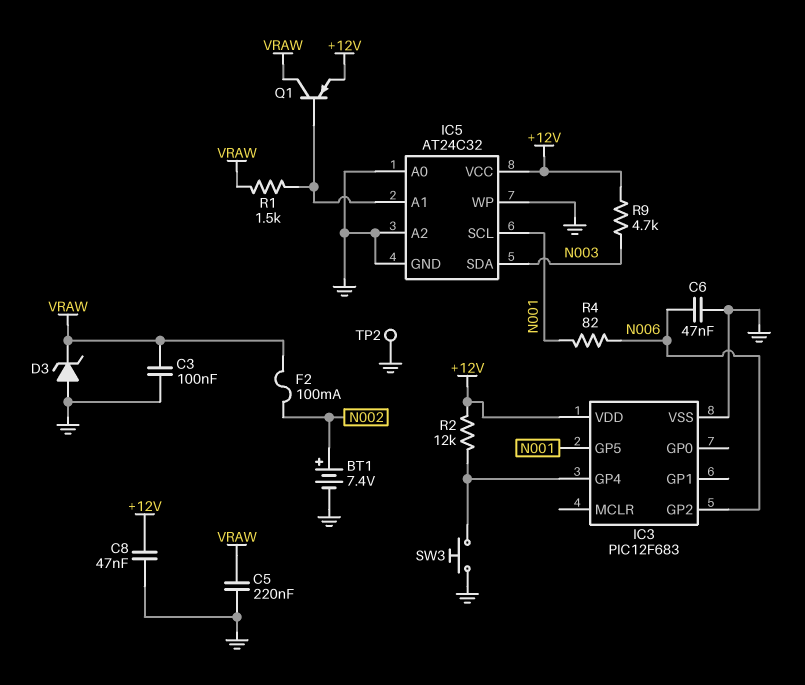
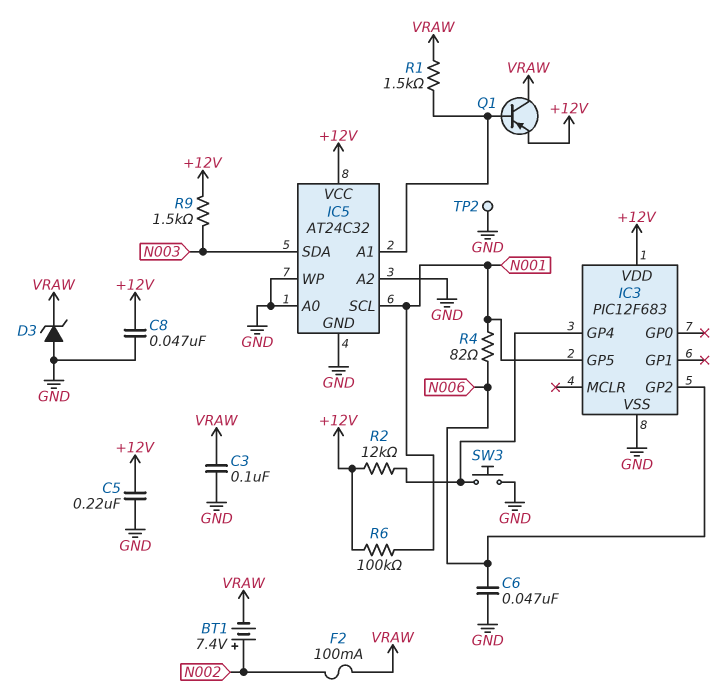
BT1: 7.4V (plus N002, minus GND) -> 7.4V (plus N002, minus VRAW)
C5: 220nF (GND, VRAW) -> 220nF (+12V, GND)
R6: none -> 100k (+12V, N001)
R9: 4.7k (+12V, N003) -> 1.5k (+12V, N003)

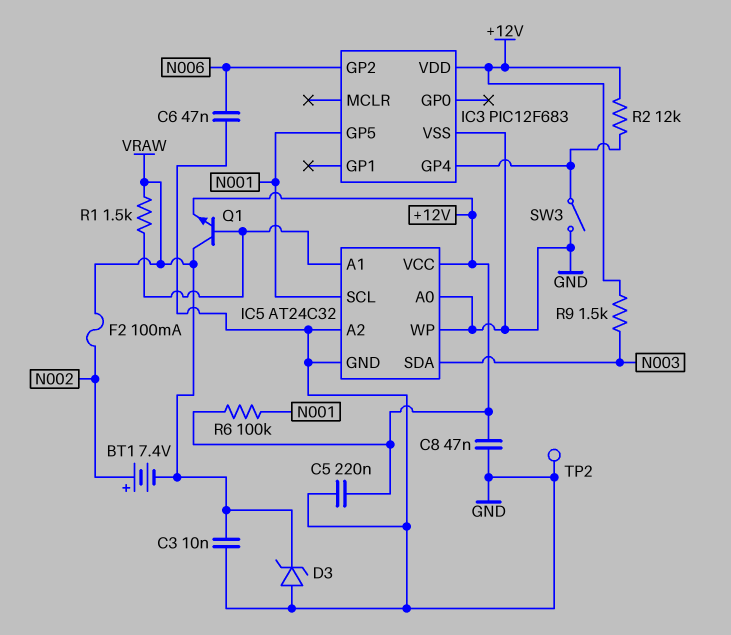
C3: 100nF (GND, VRAW) -> 10nF (GND, VRAW)
Q1: PNP (B IC5/A1, C VRAW, E +12V) -> NPN (B IC5/A1, C VRAW, E +12V)
R4: 82 (N001, N006) -> none
SW3: button (GND, IC3/GP4) -> switch (GND, IC3/GP4)

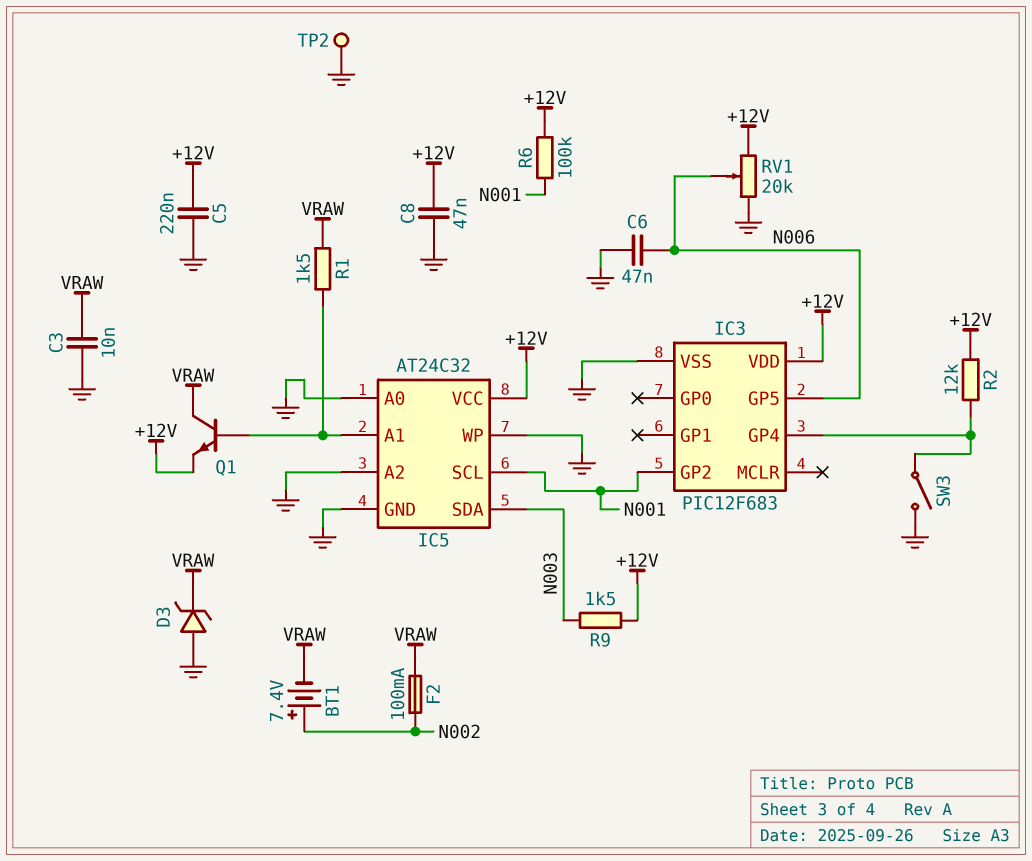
IC3 pin GP2: N006 -> N001
IC3 pin GP5: N001 -> N006
RV1: none -> 20k (+12V, GND, wiper N006)

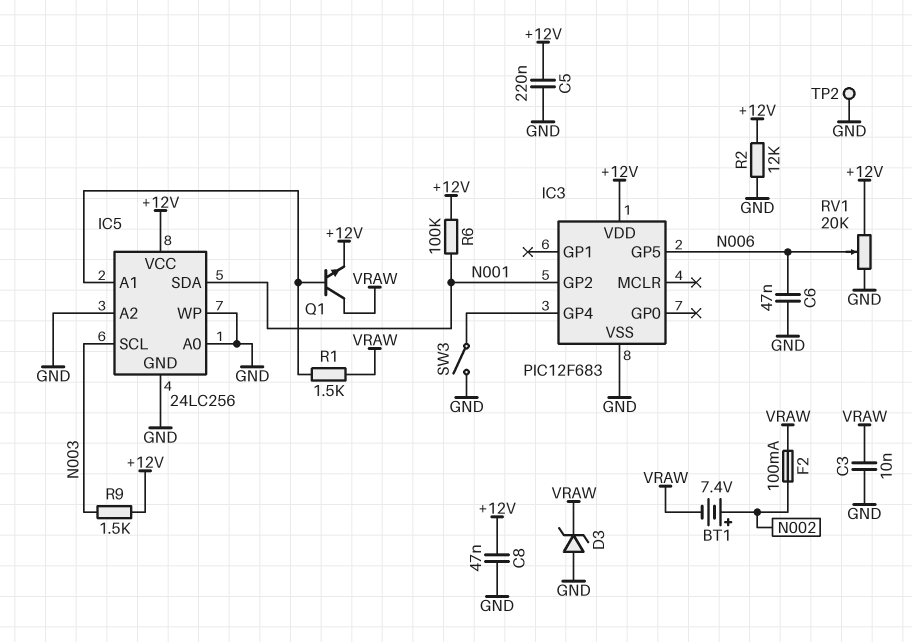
IC5: AT24C32 -> 24LC256
IC5 pin SCL: N001 -> N003
IC5 pin SDA: N003 -> N001
R2: 12k (+12V, IC3/GP4) -> 12k (+12V, GND)

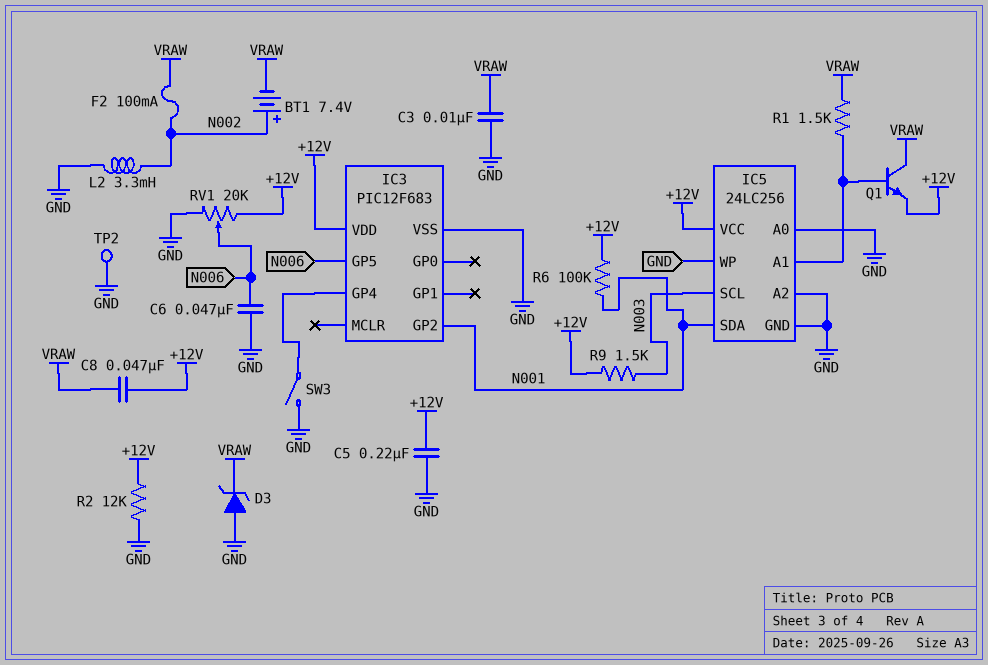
C8: 47nF (+12V, GND) -> 47nF (+12V, VRAW)
L2: none -> 3.3mH (GND, N002)

